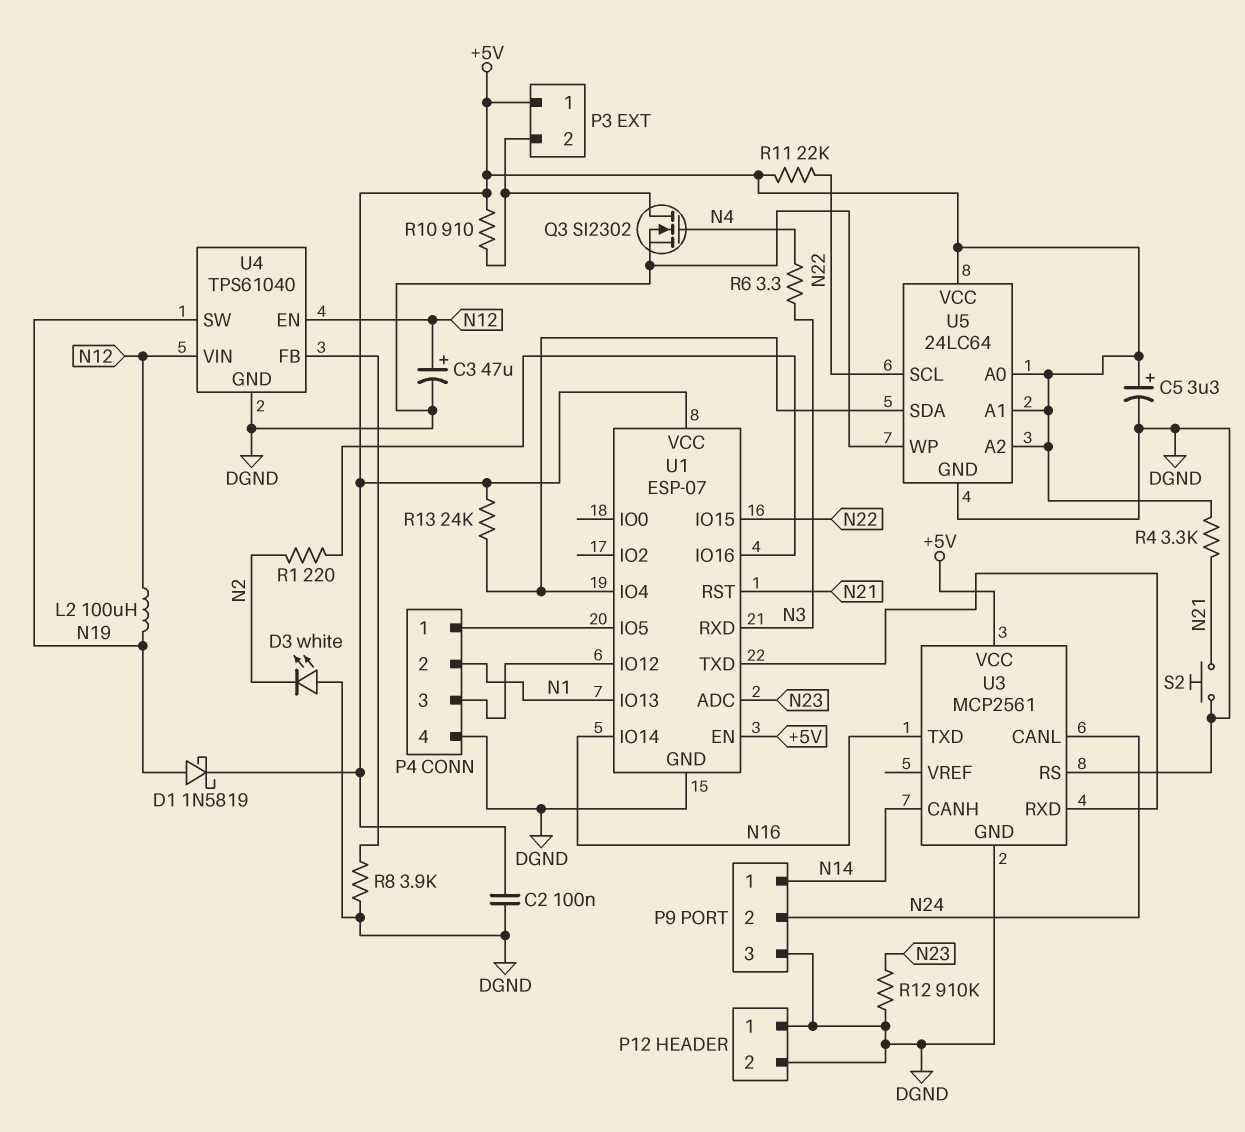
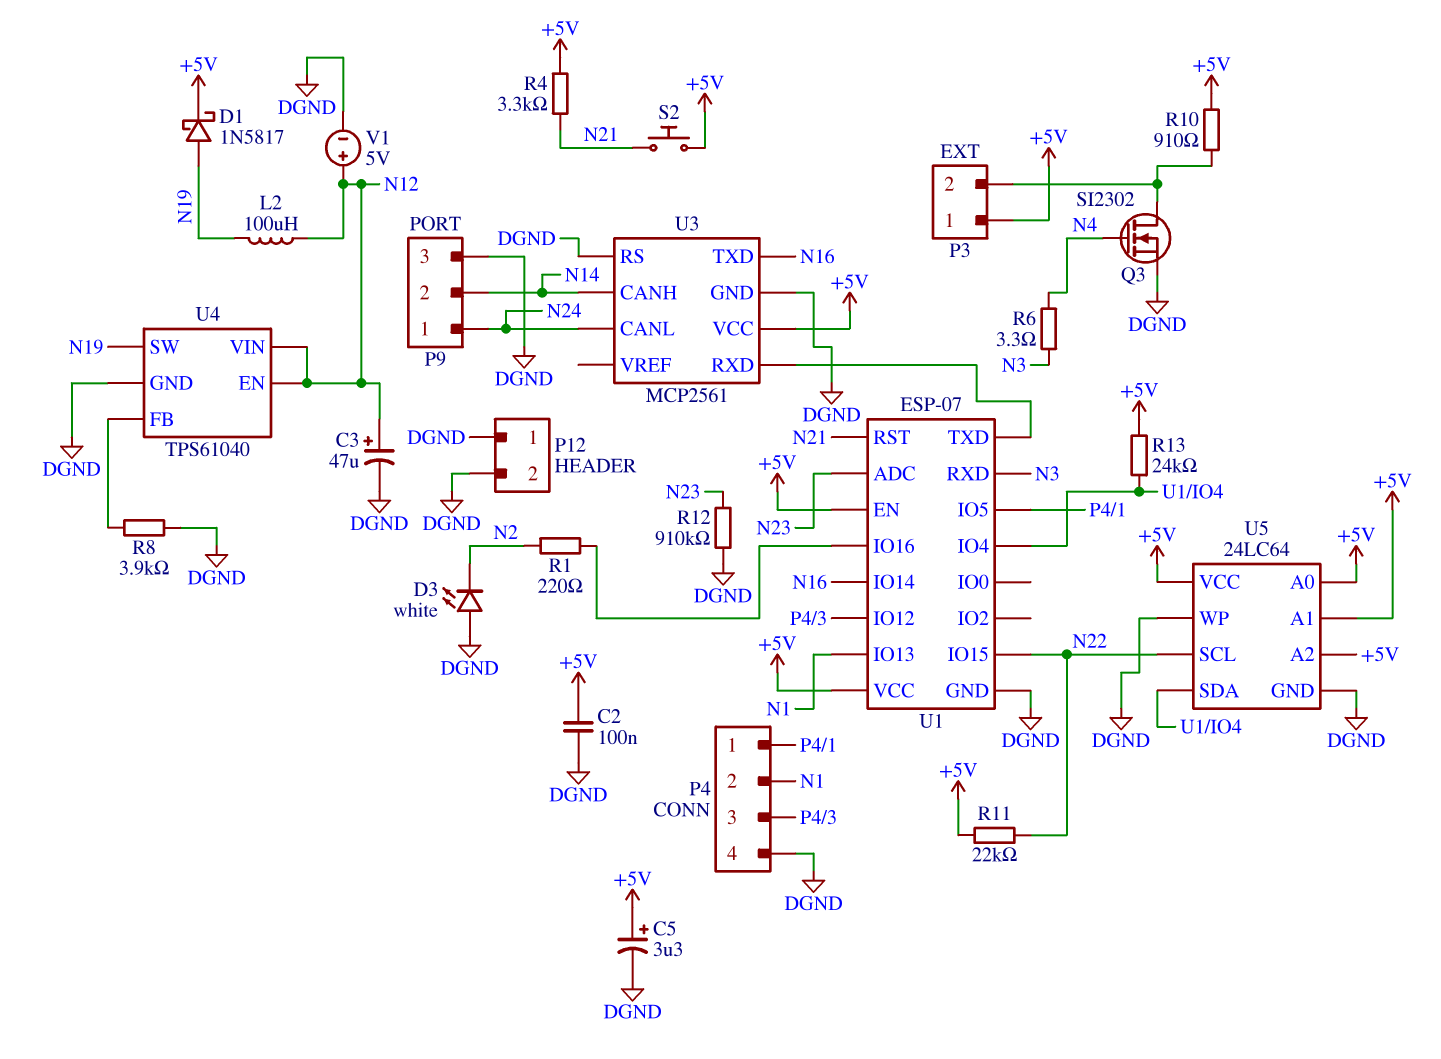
D1: schottky 1N5819 (A N19, K +5V) -> schottky 1N5817 (A N19, K +5V)
P9 pin 1: N14 -> N24
P9 pin 2: N24 -> N14
S2: button (DGND, N21) -> button (+5V, N21)
V1: none -> 5V (plus N12, minus DGND)

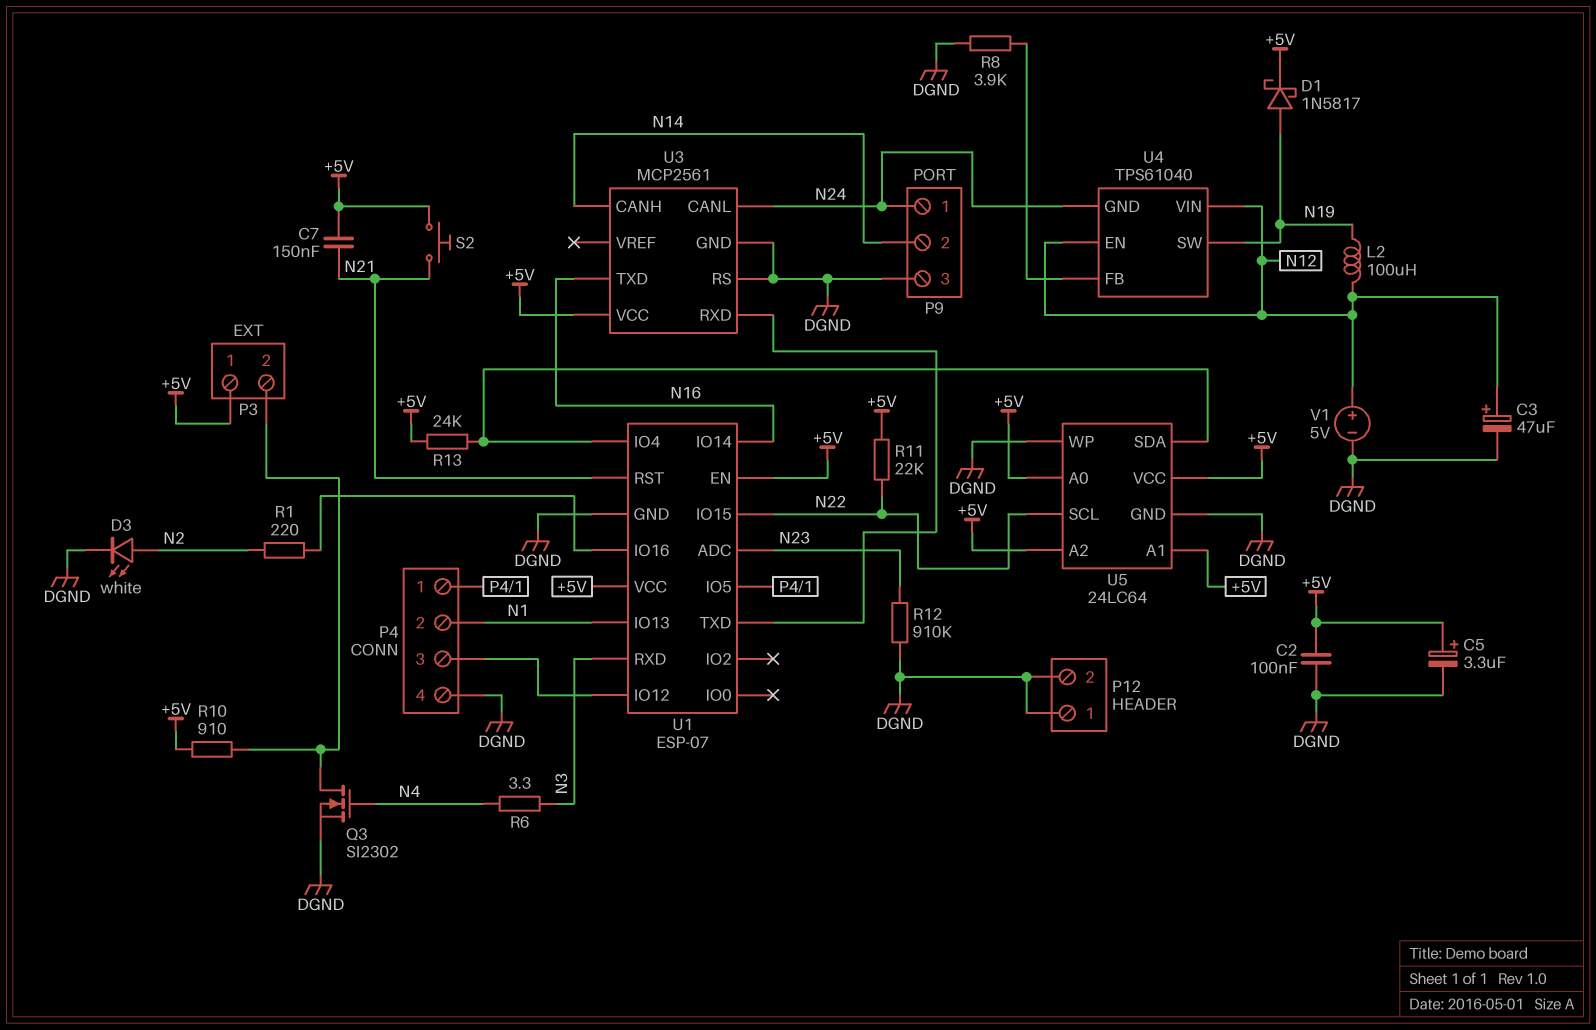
C7: none -> 150nF (+5V, N21)
D3: LED white (A DGND, K N2) -> LED white (A N2, K DGND)
R4: 3.3k (+5V, N21) -> none
U4 pin GND: DGND -> N24

